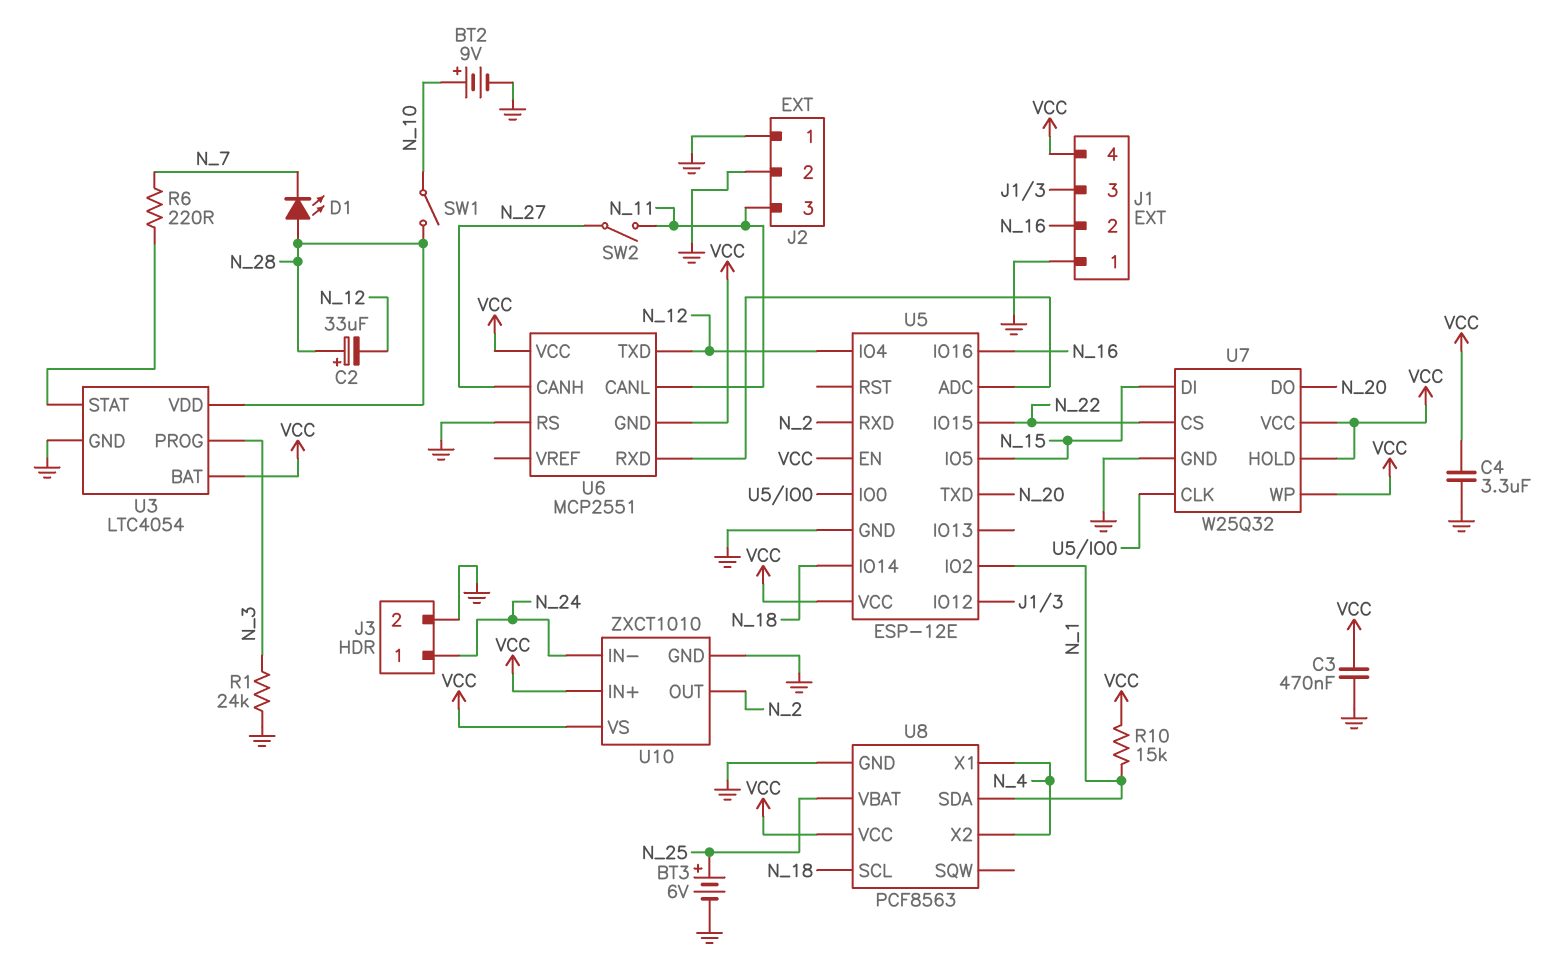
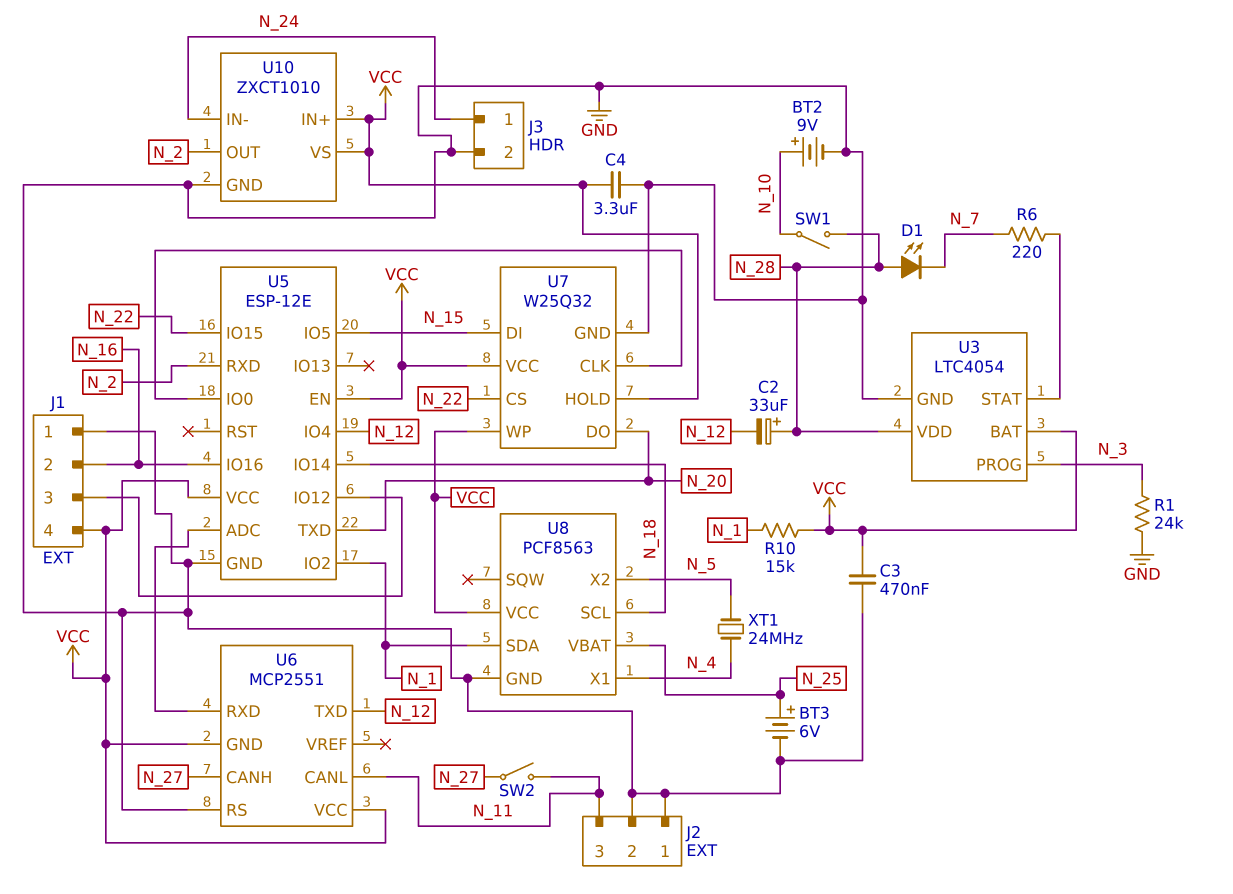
U8 pin X2: N_4 -> N_5
XT1: none -> 24MHz (N_4, N_5)

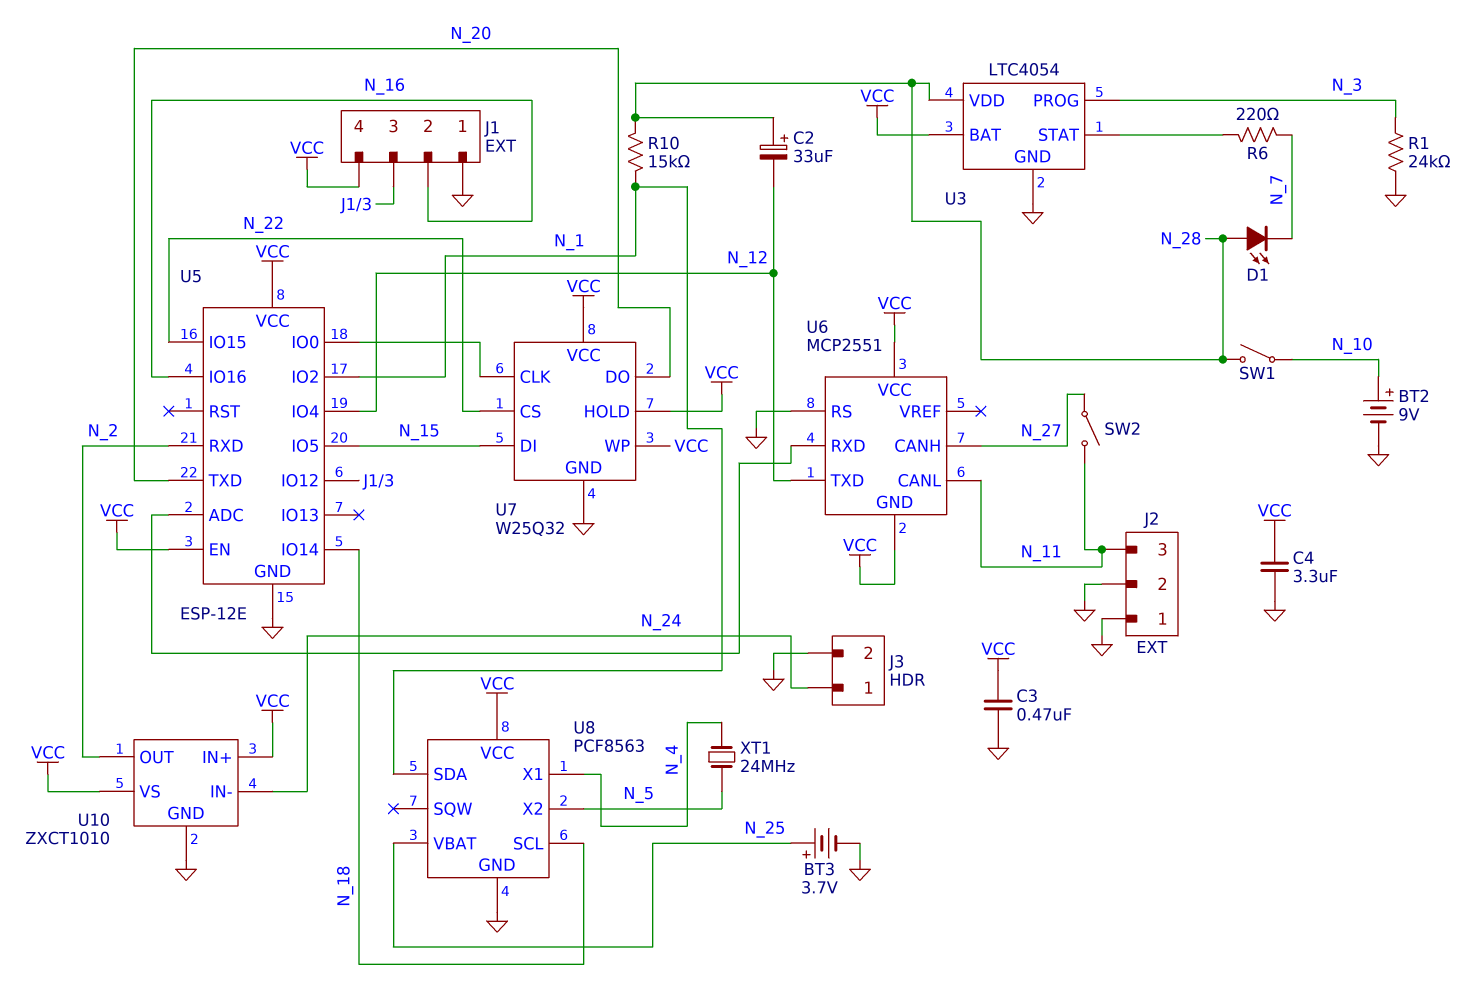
BT3: 6V (plus N_25, minus GND) -> 3.7V (plus N_25, minus GND)
R10: 15k (N_1, VCC) -> 15k (N_1, N_28)

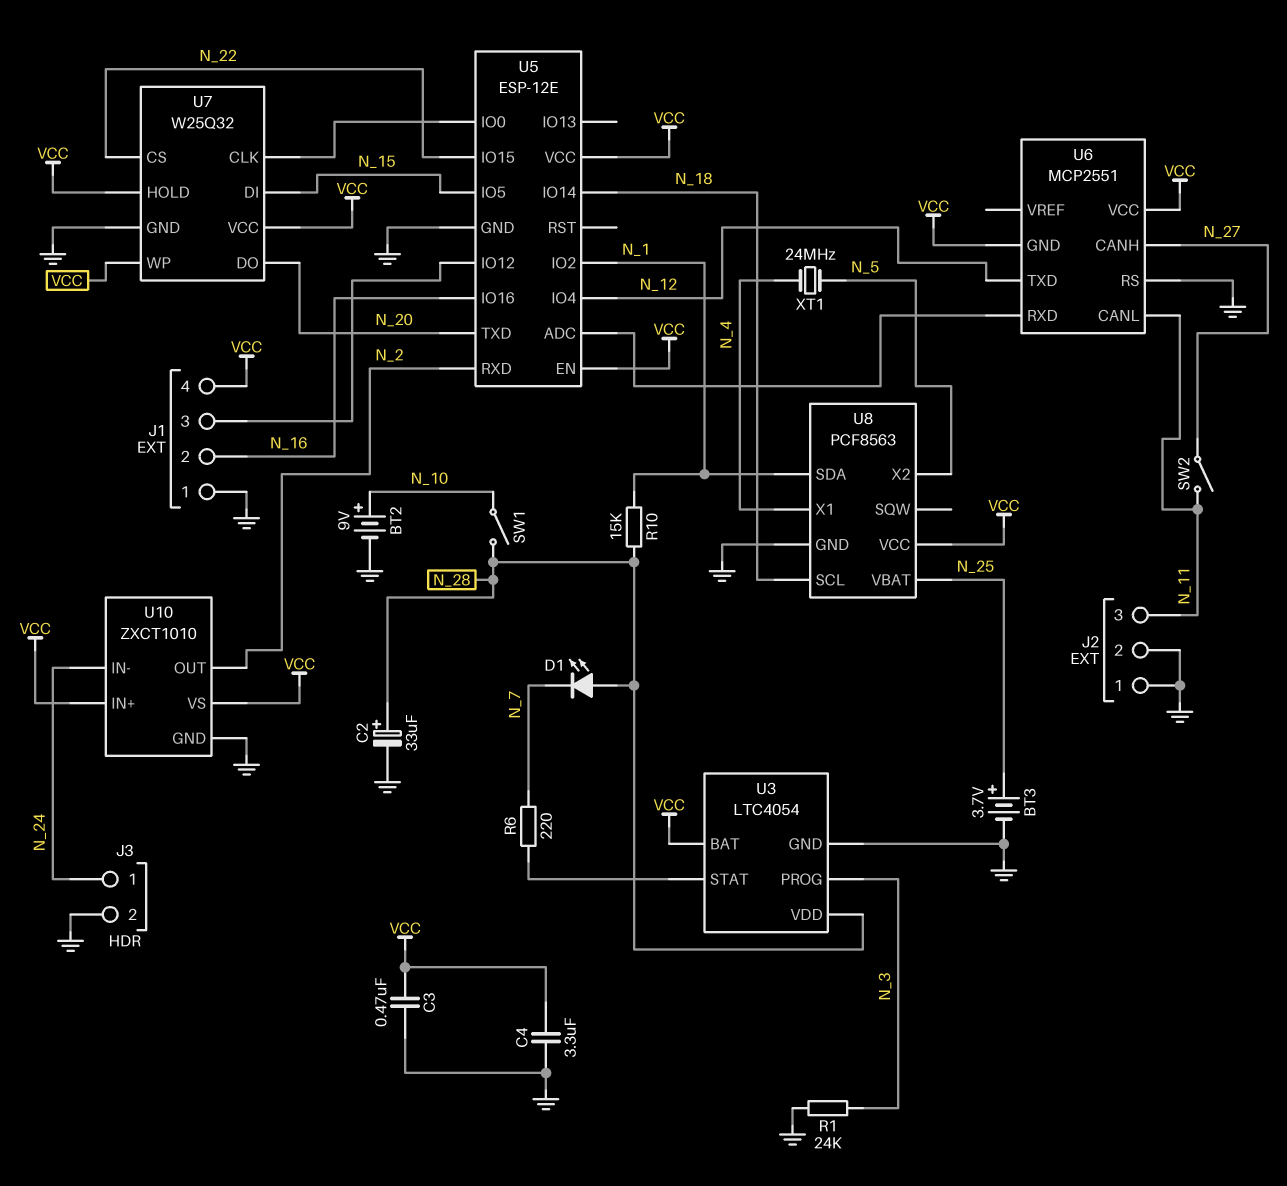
C2: 33uF (plus N_28, minus N_12) -> 33uF (plus N_28, minus GND)

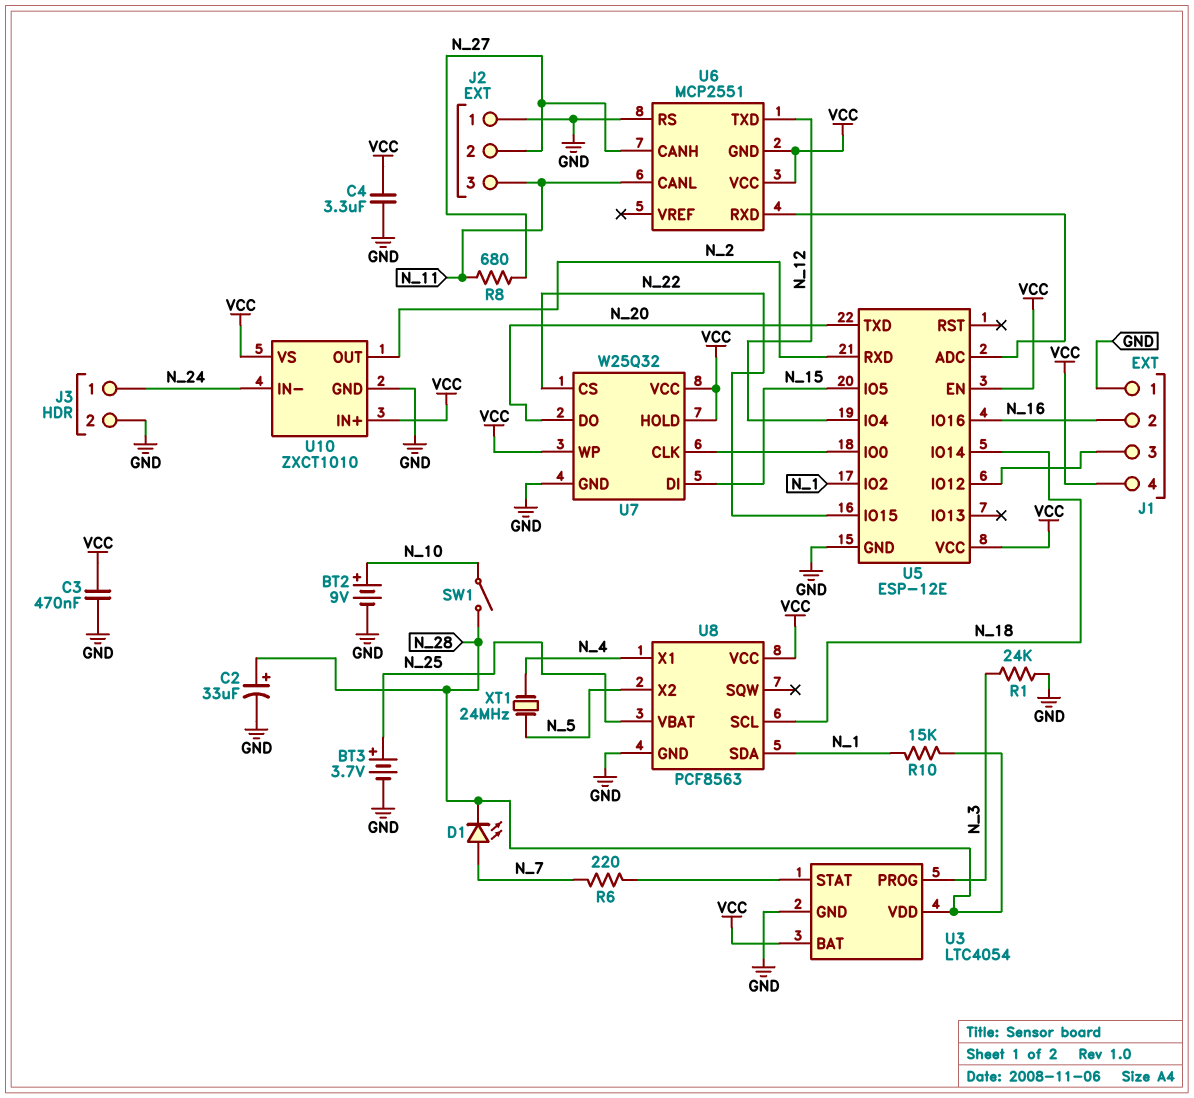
D1: LED (A N_28, K N_7) -> LED (A N_7, K N_28)
J2 pin 2: GND -> N_27
R8: none -> 680 (N_11, N_27)
SW2: switch (N_11, N_27) -> none

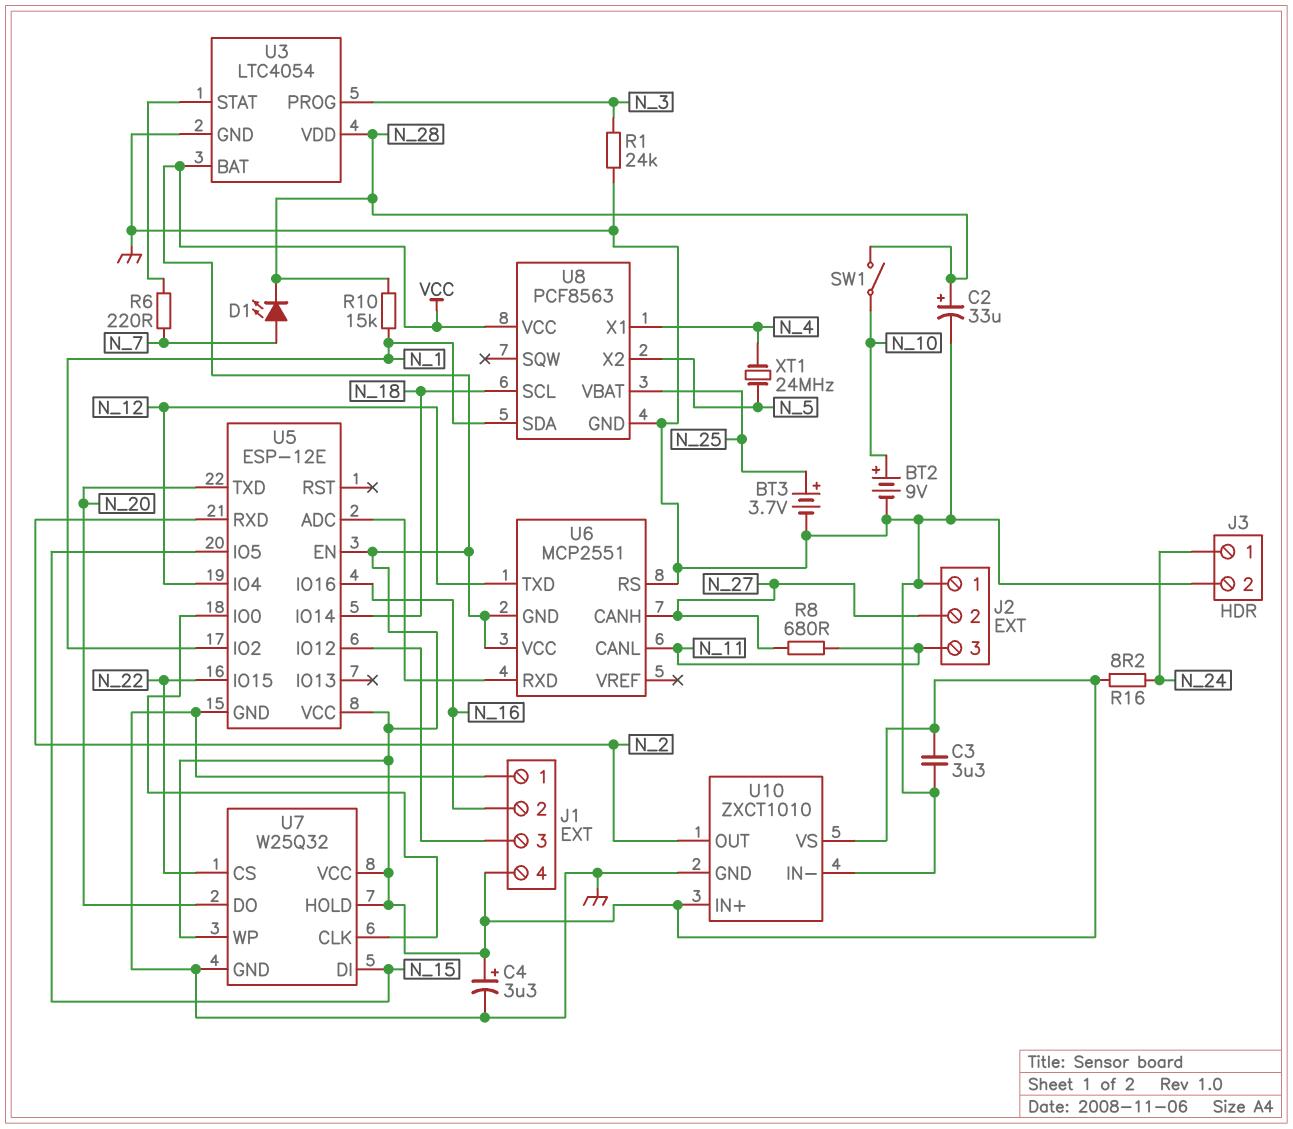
C3: 470nF (GND, VCC) -> 3.3uF (GND, VCC)
C4: 3.3uF (GND, VCC) -> 3.3uF (plus VCC, minus GND)
R16: none -> 8.2 (N_24, VCC)
U10 pin IN-: N_24 -> GND

